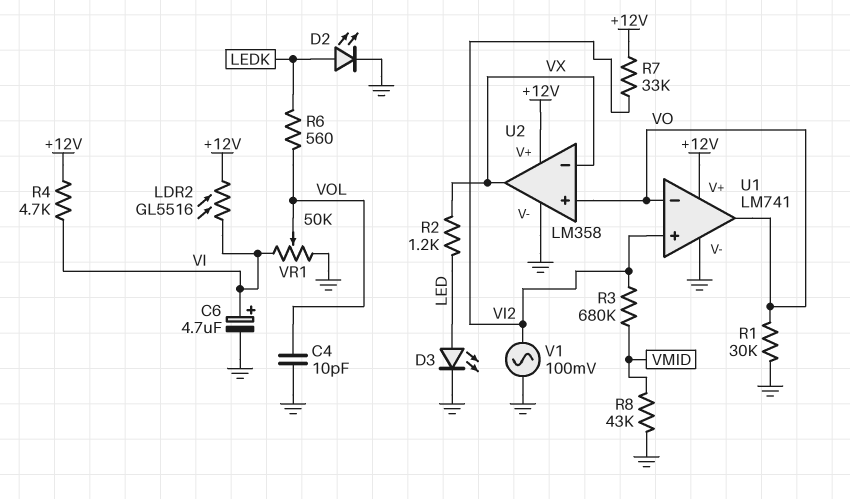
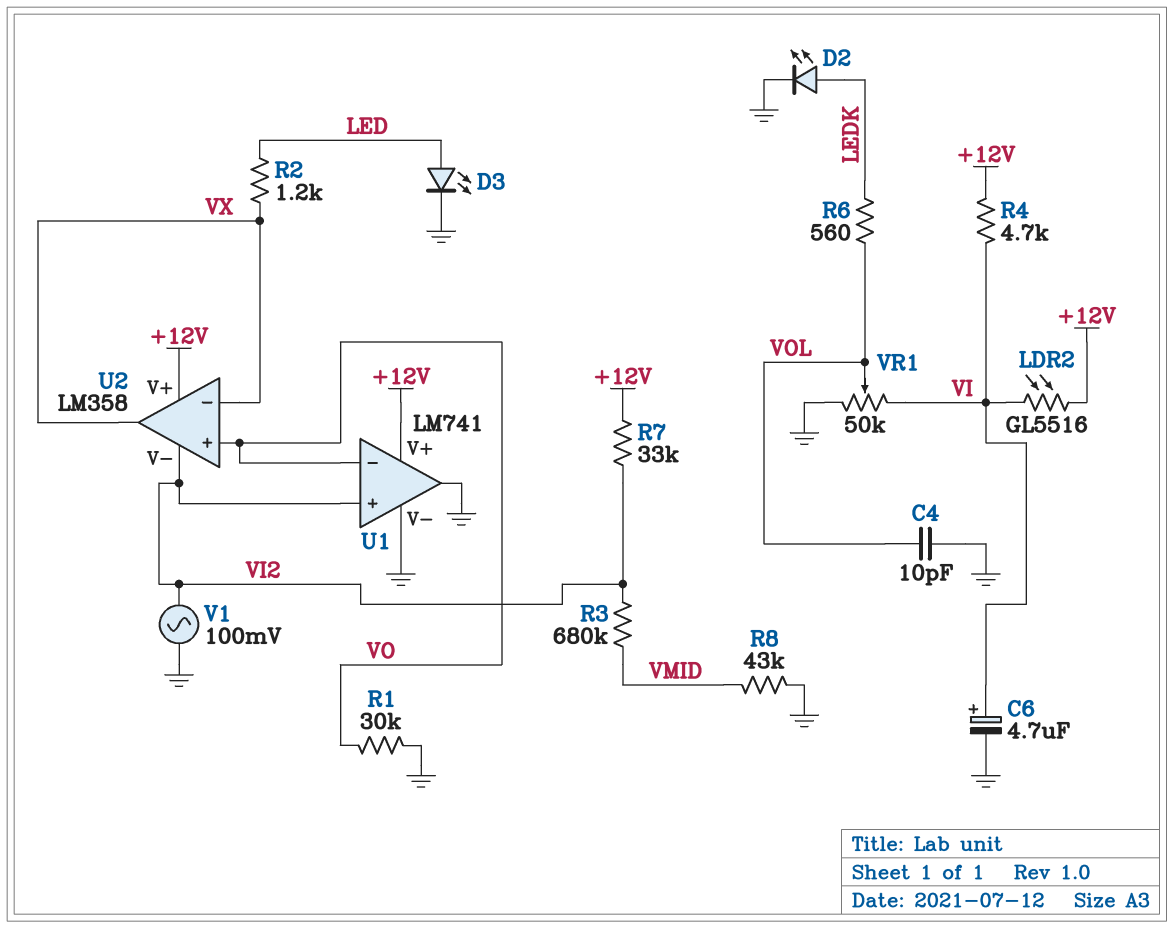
U1 pin out: VO -> GND
U2 pin V-: GND -> VI2

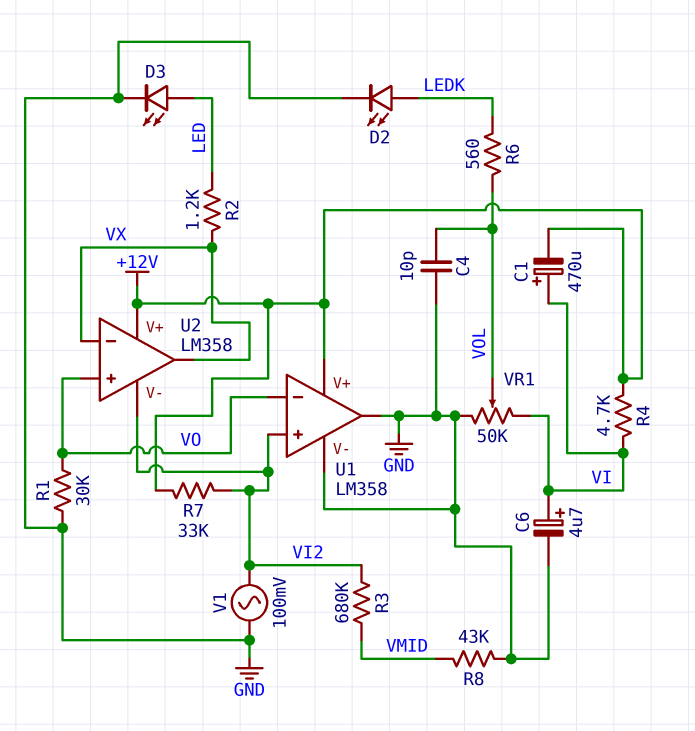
C1: none -> 470uF (plus VI, minus +12V)
LDR2: GL5516 (+12V, VI) -> none
U1: LM741 -> LM358

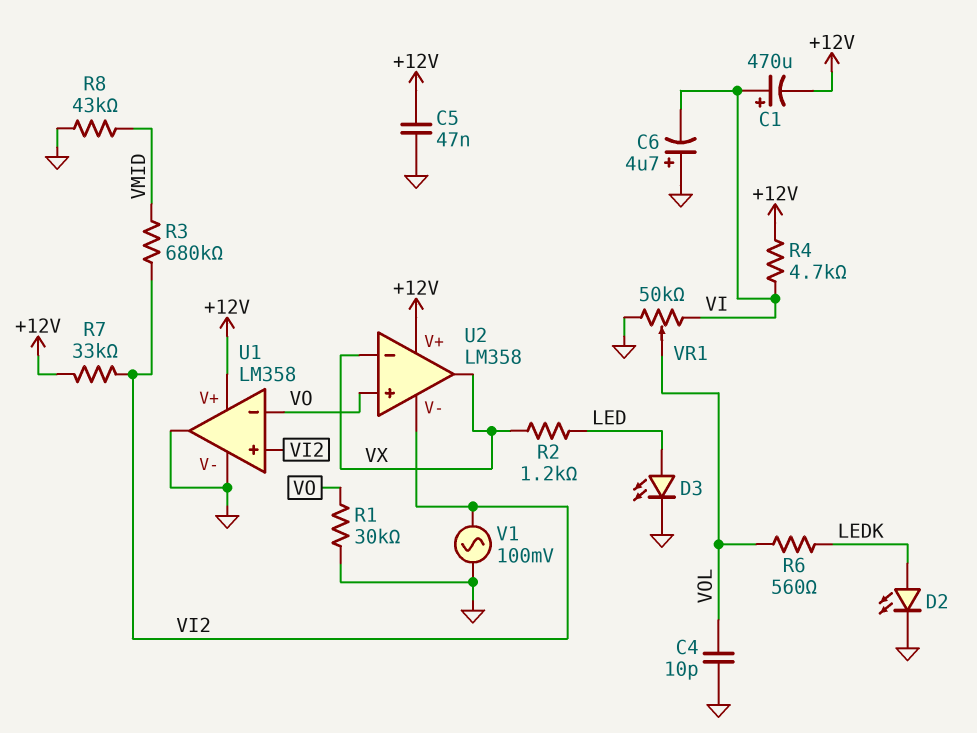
C5: none -> 47nF (+12V, GND)
C6: 4.7uF (plus VI, minus GND) -> 4.7uF (plus GND, minus VI)

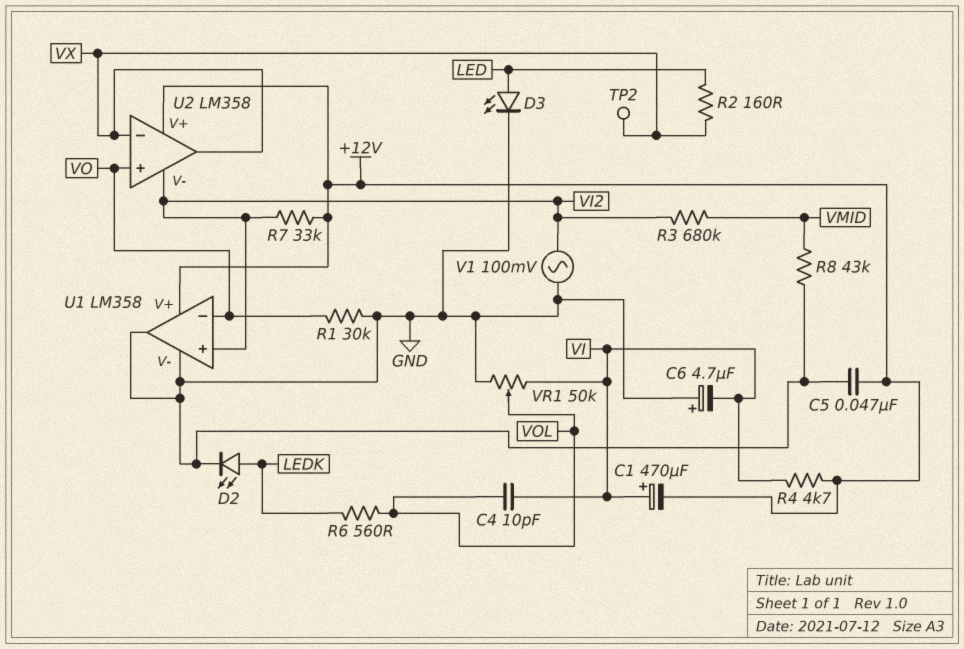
C4: 10pF (GND, VOL) -> 10pF (VI, VOL)
R2: 1.2k (LED, VX) -> 160 (LED, VX)
TP2: none -> test point (VX)

